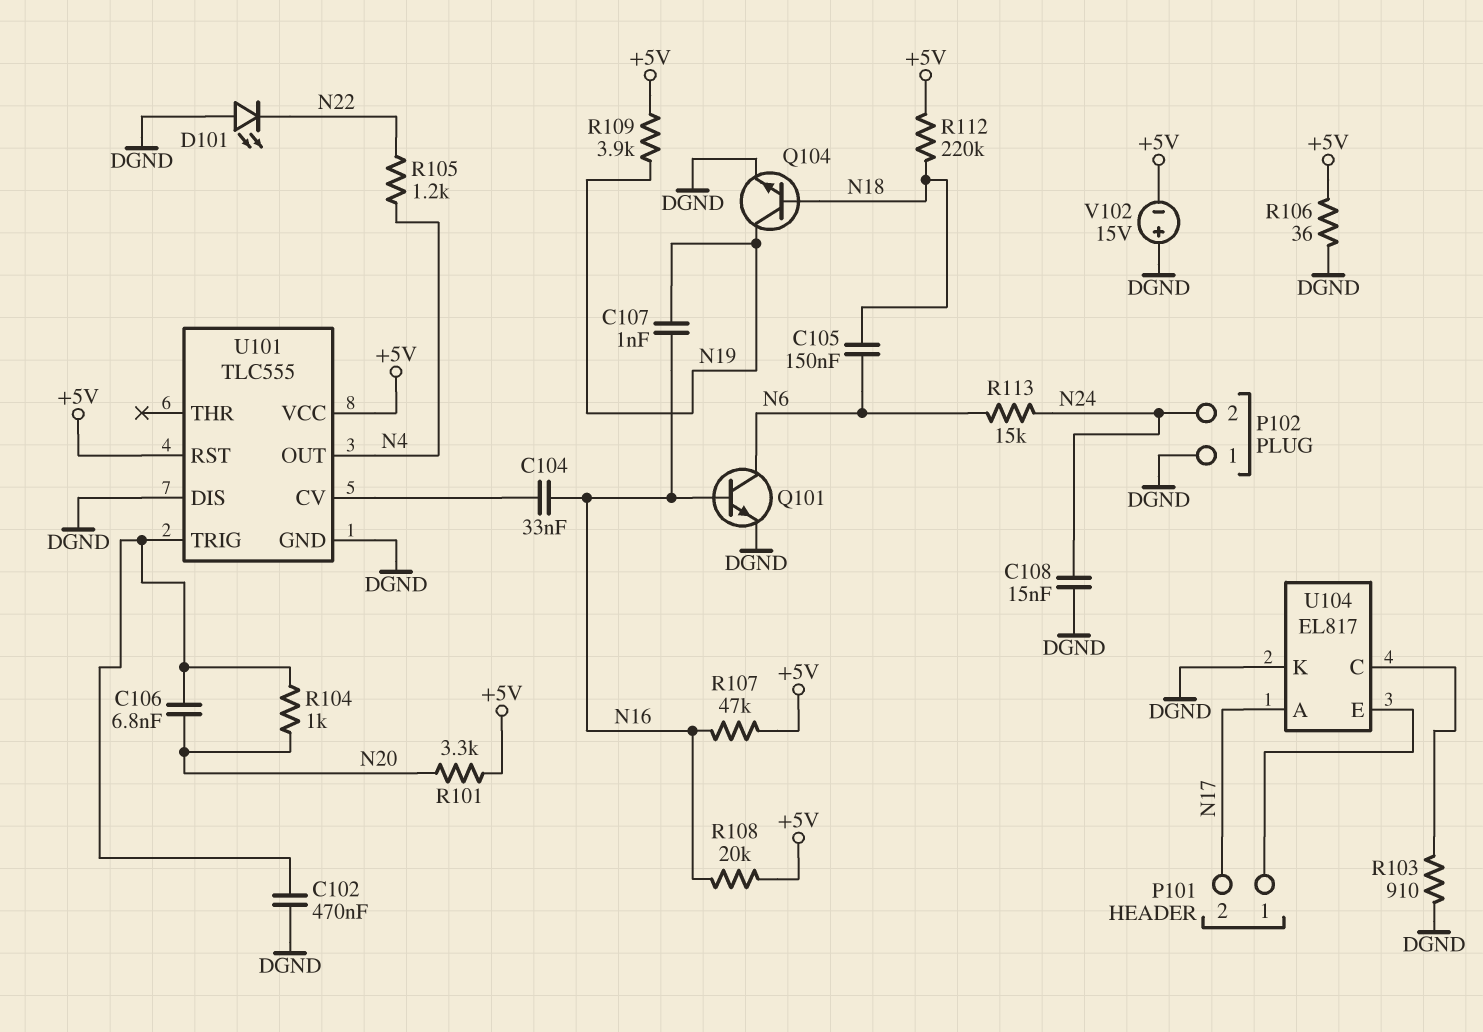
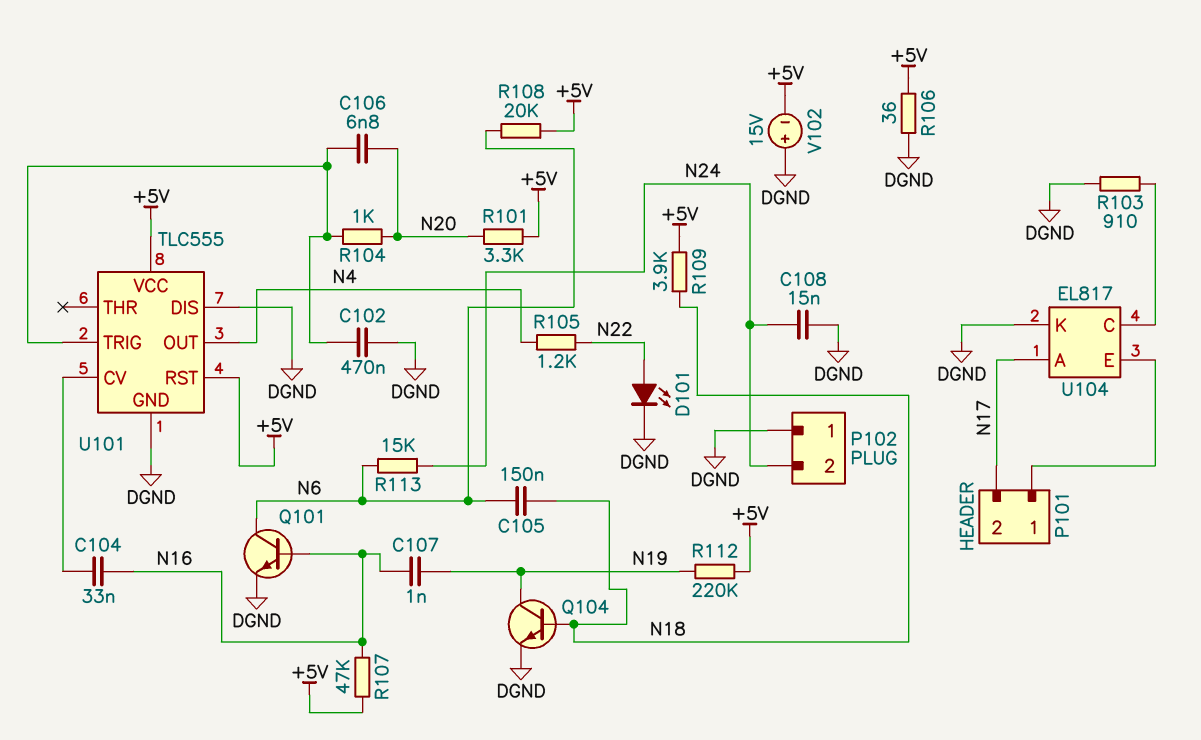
D101: LED (A DGND, K N22) -> LED (A N22, K DGND)
R108: 20k (+5V, N16) -> 20k (+5V, N6)
R109: 3.9k (+5V, N19) -> 3.9k (+5V, N18)
R112: 220k (+5V, N18) -> 220k (+5V, N19)

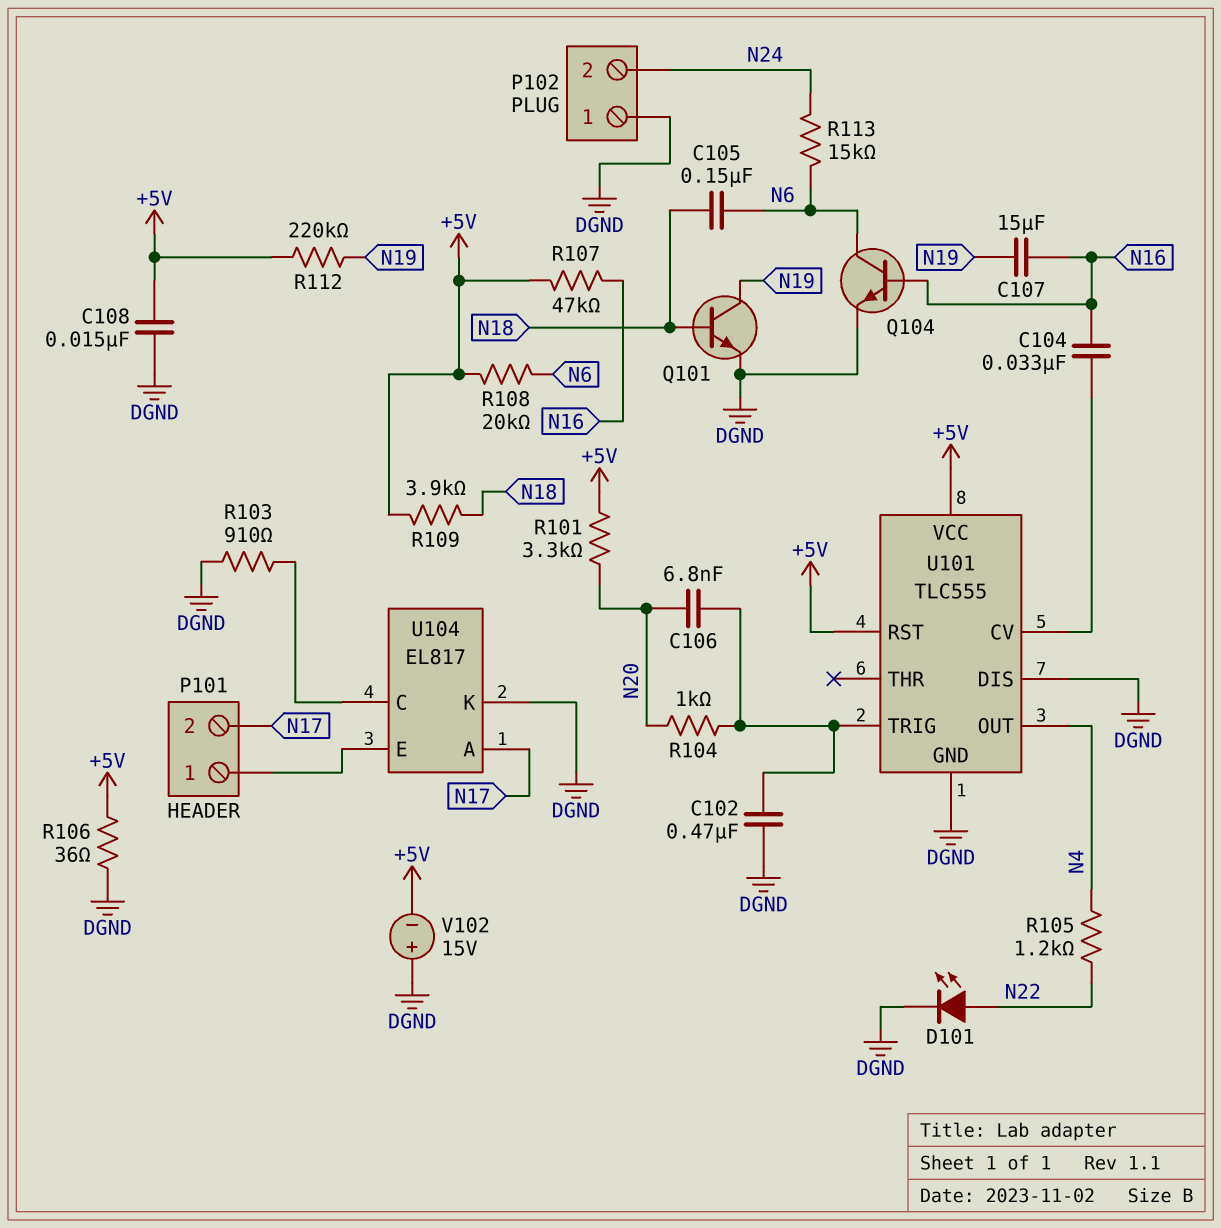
C107: 1nF (N16, N19) -> 15uF (N16, N19)
C108: 15nF (DGND, N24) -> 15nF (+5V, DGND)
Q101: NPN (B N16, C N6, E DGND) -> NPN (B N18, C N19, E DGND)
Q104: NPN (B N18, C N19, E DGND) -> NPN (B N16, C N6, E DGND)

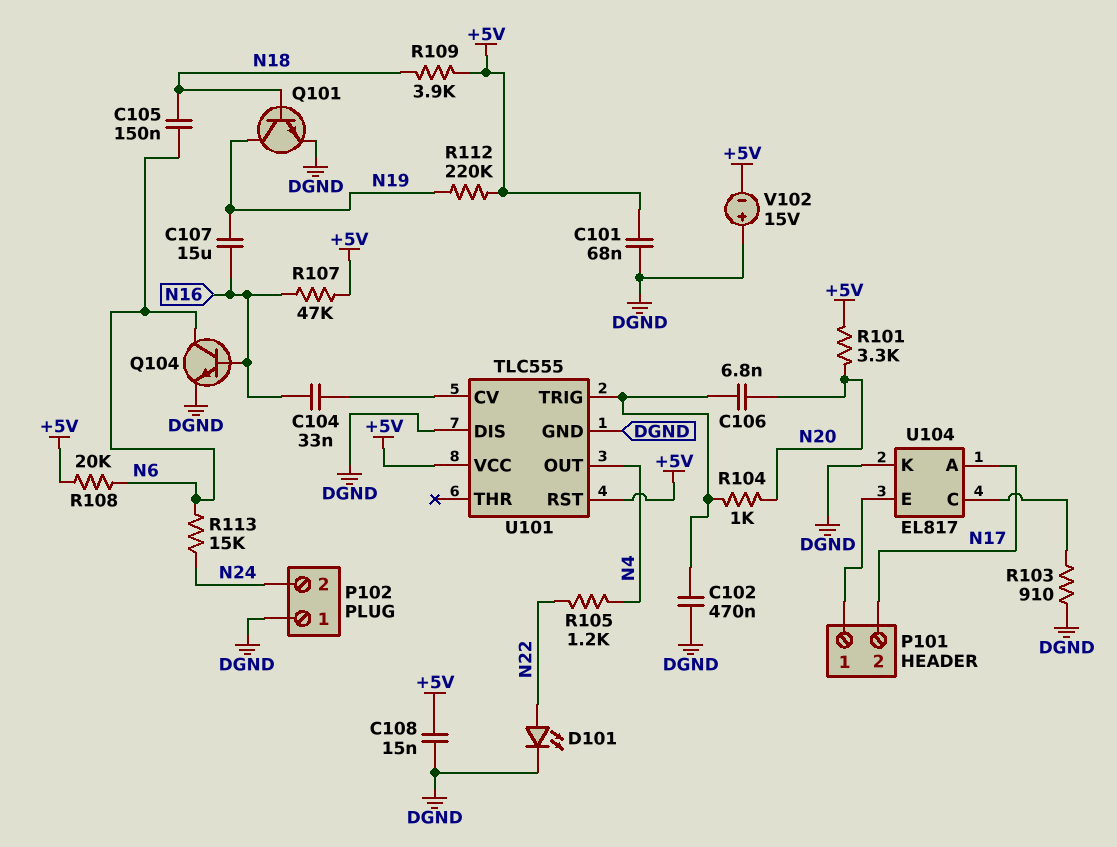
C101: none -> 68nF (+5V, DGND)
R106: 36 (+5V, DGND) -> none

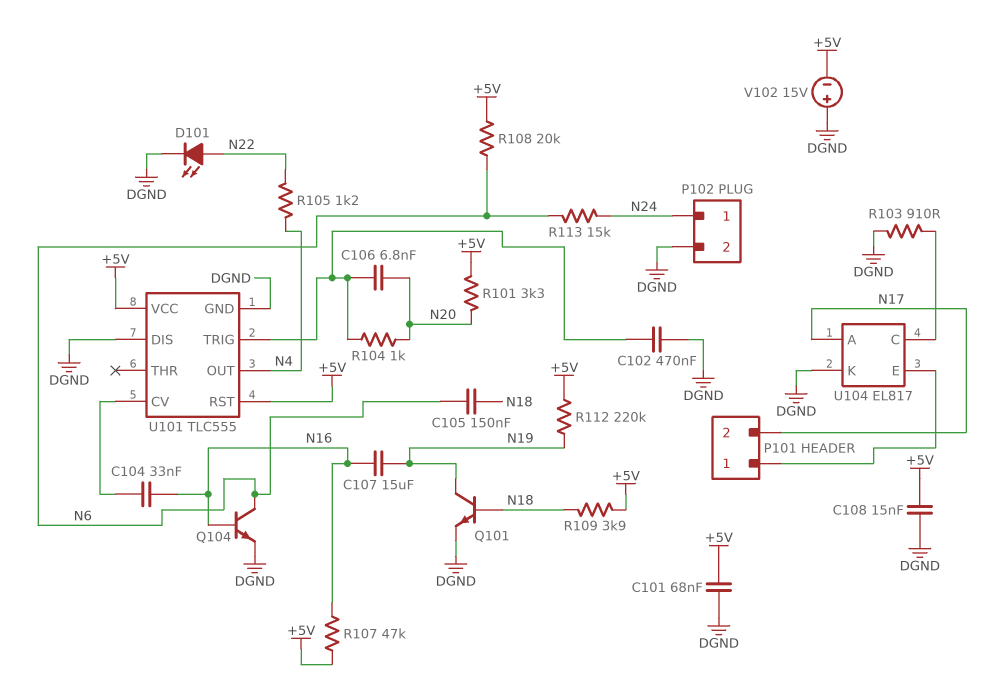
P102 pin 1: DGND -> N24
P102 pin 2: N24 -> DGND

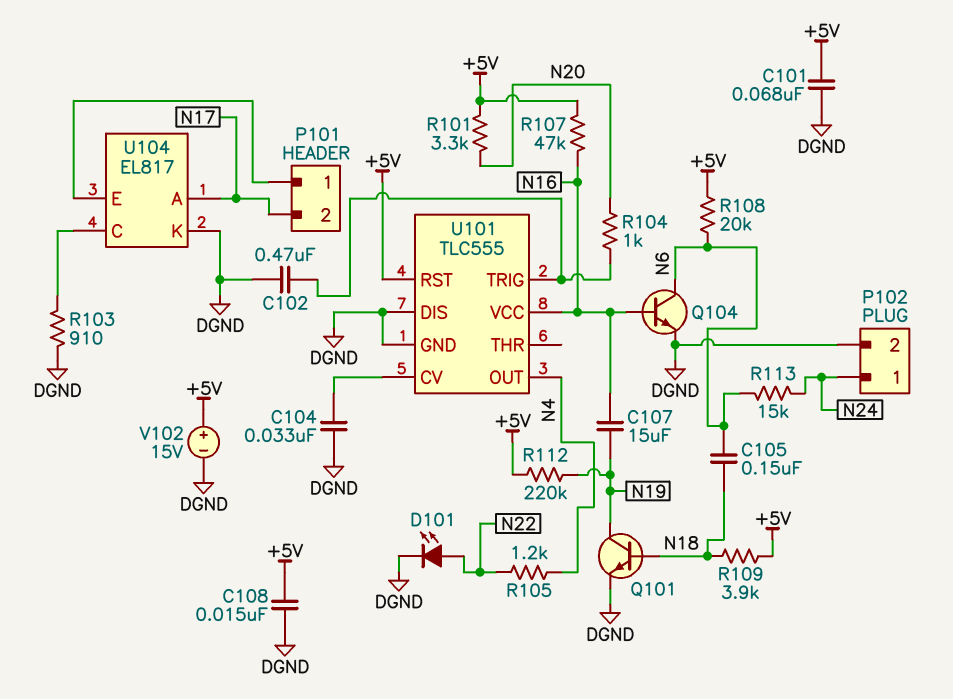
C104: 33nF (N16, U101/CV) -> 33nF (DGND, U101/CV)
C106: 6.8nF (N20, U101/TRIG) -> none
U101 pin VCC: +5V -> N16
V102: 15V (plus DGND, minus +5V) -> 15V (plus +5V, minus DGND)

